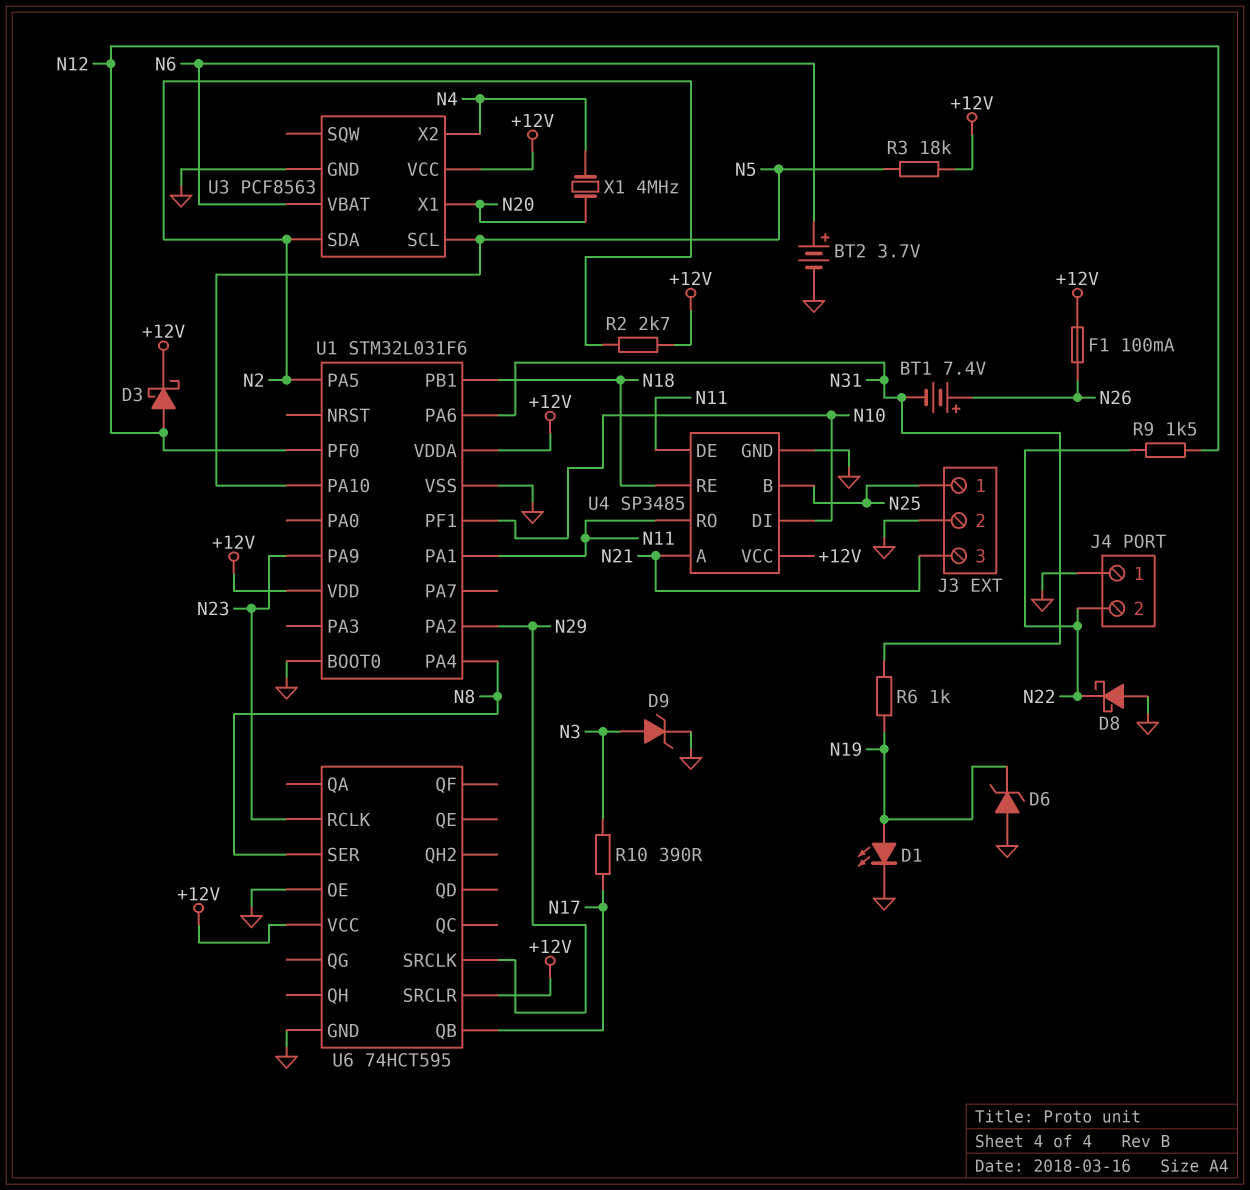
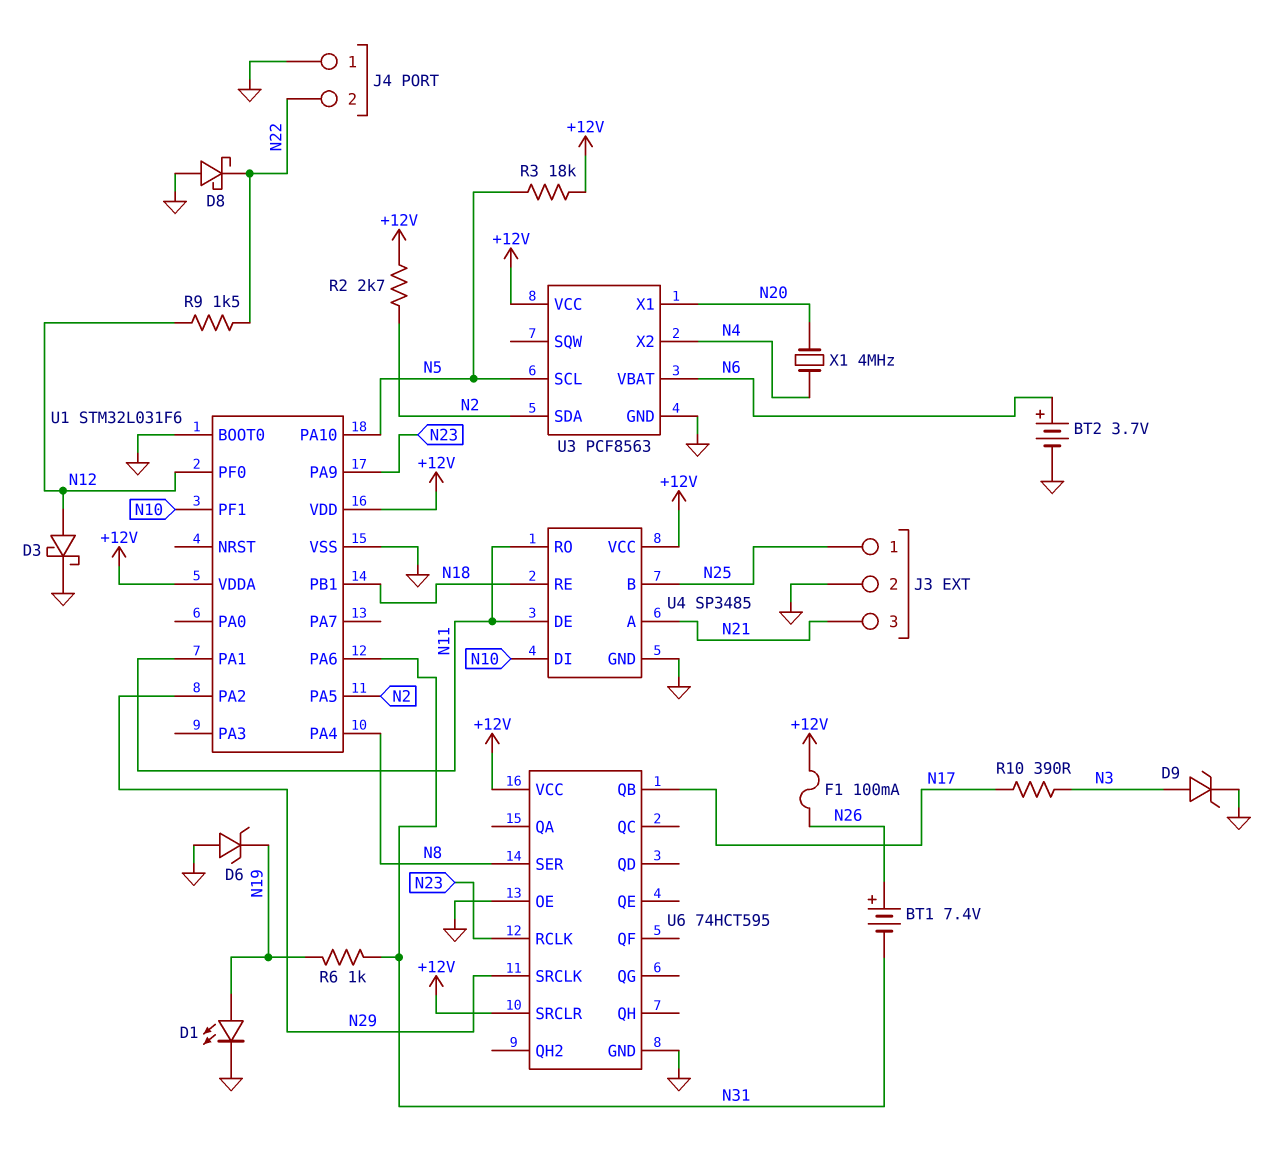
D3: schottky (A N12, K +12V) -> schottky (A N12, K GND)

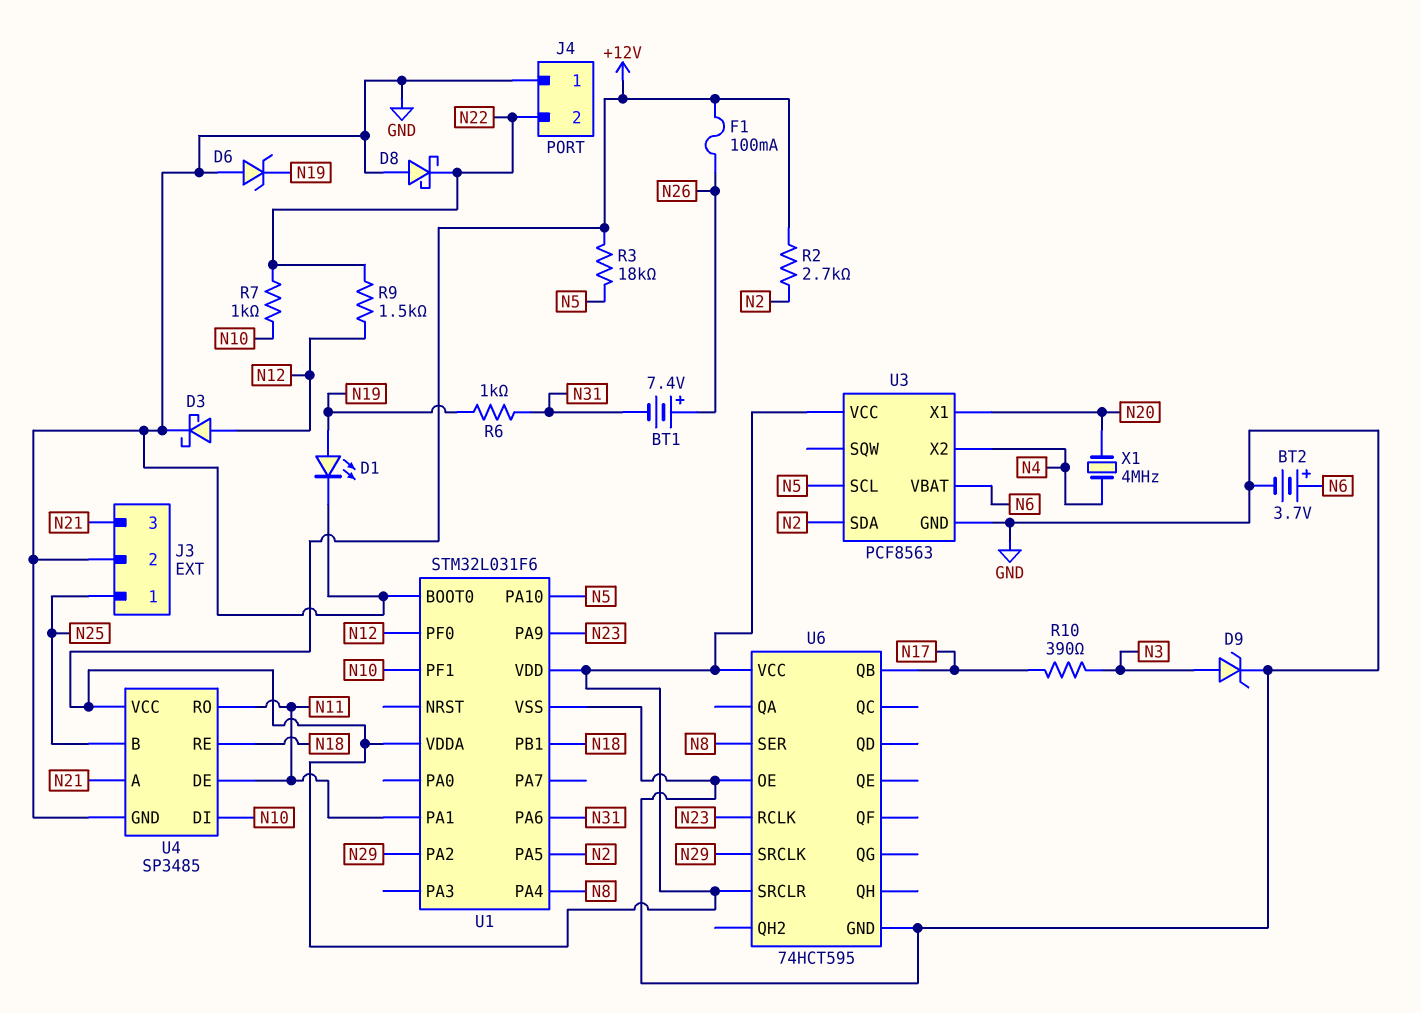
R7: none -> 1k (N10, N22)

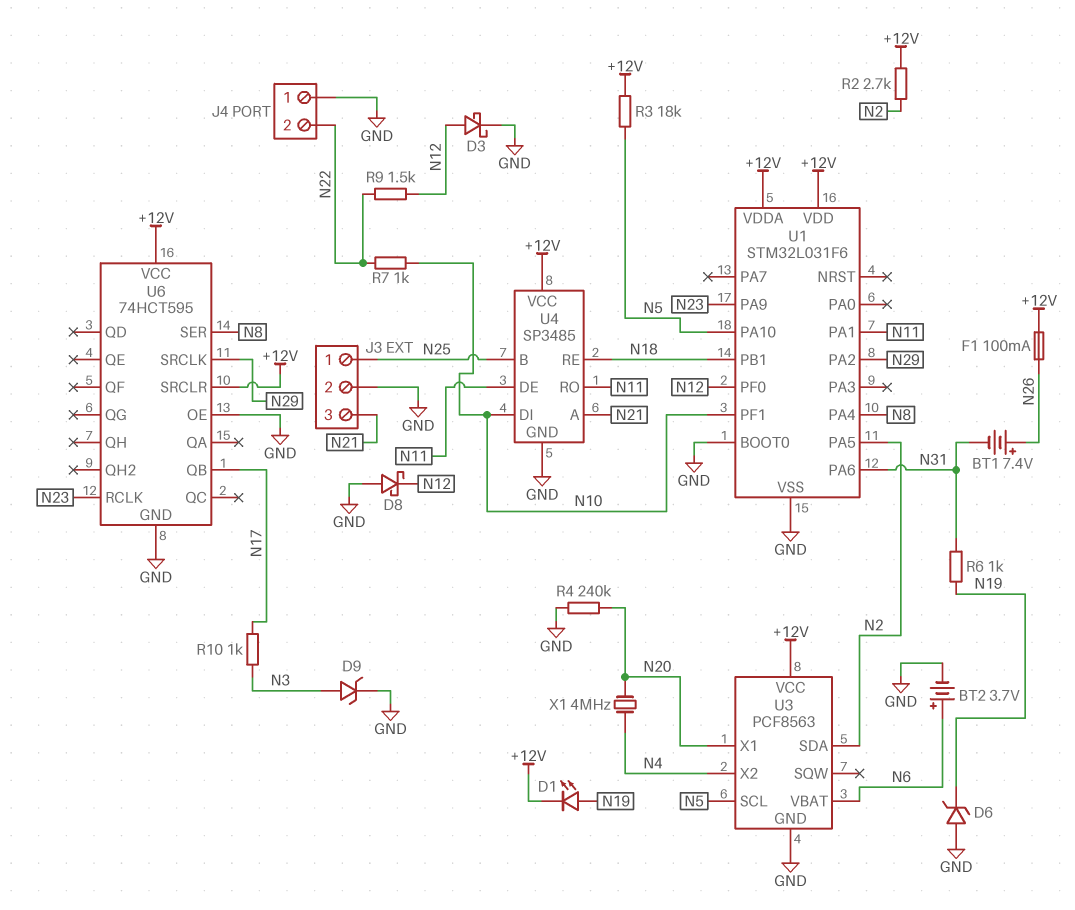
D1: LED (A N19, K GND) -> LED (A N19, K +12V)
D8: schottky (A GND, K N22) -> schottky (A GND, K N12)
R4: none -> 240k (GND, N20)
R10: 390 (N3, N17) -> 1k (N3, N17)

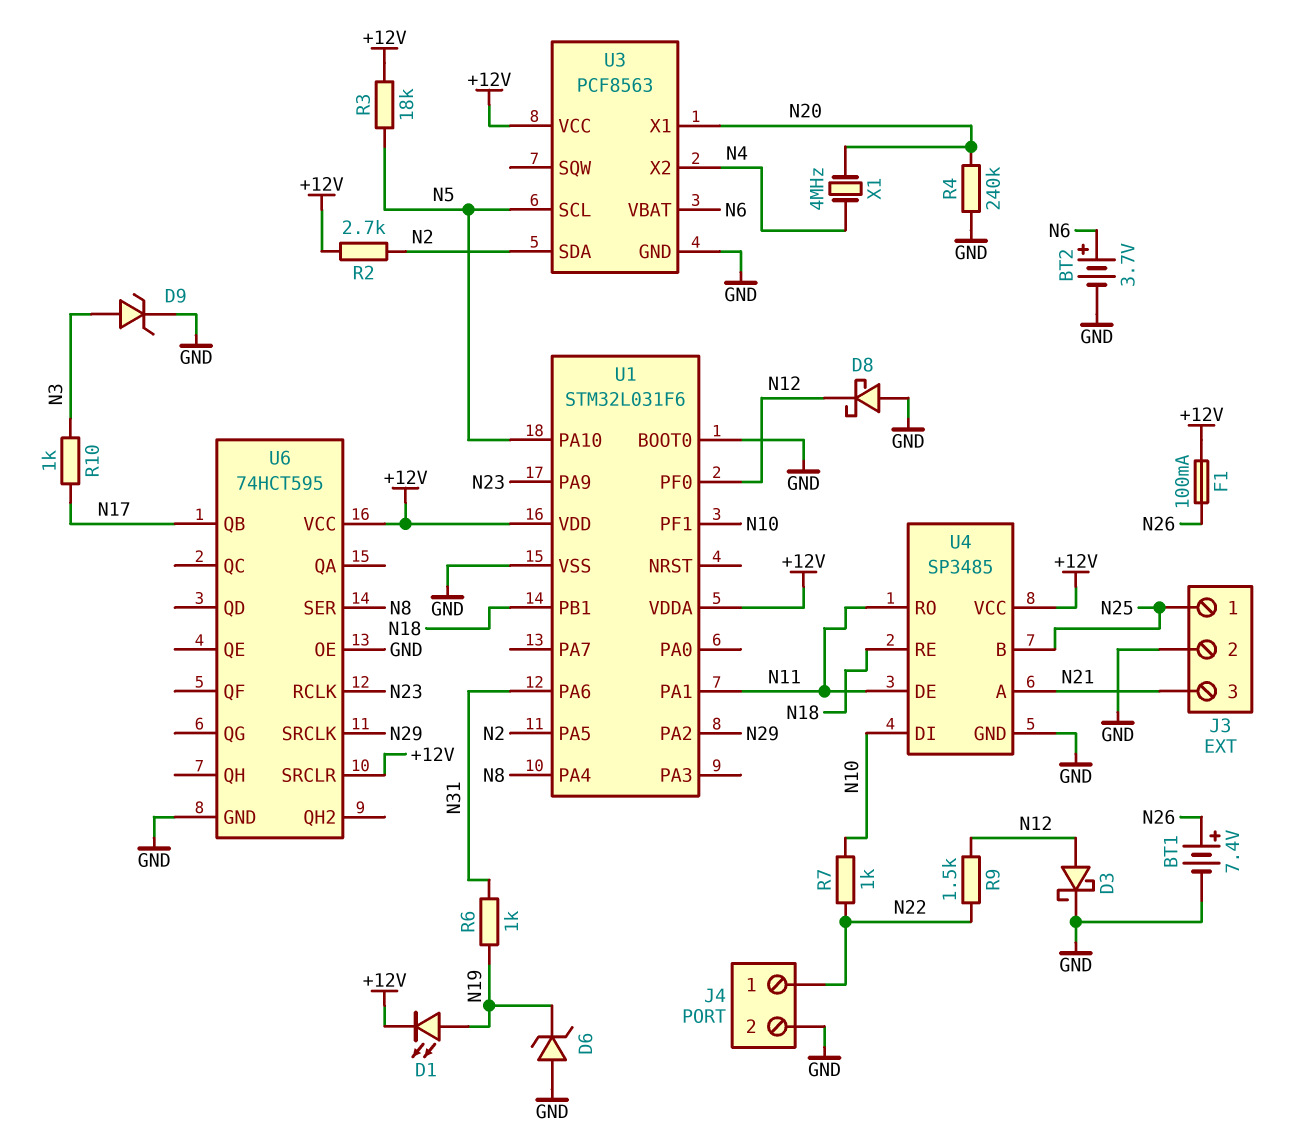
BT1: 7.4V (plus N26, minus N31) -> 7.4V (plus N26, minus GND)
J4 pin 1: GND -> N22
J4 pin 2: N22 -> GND

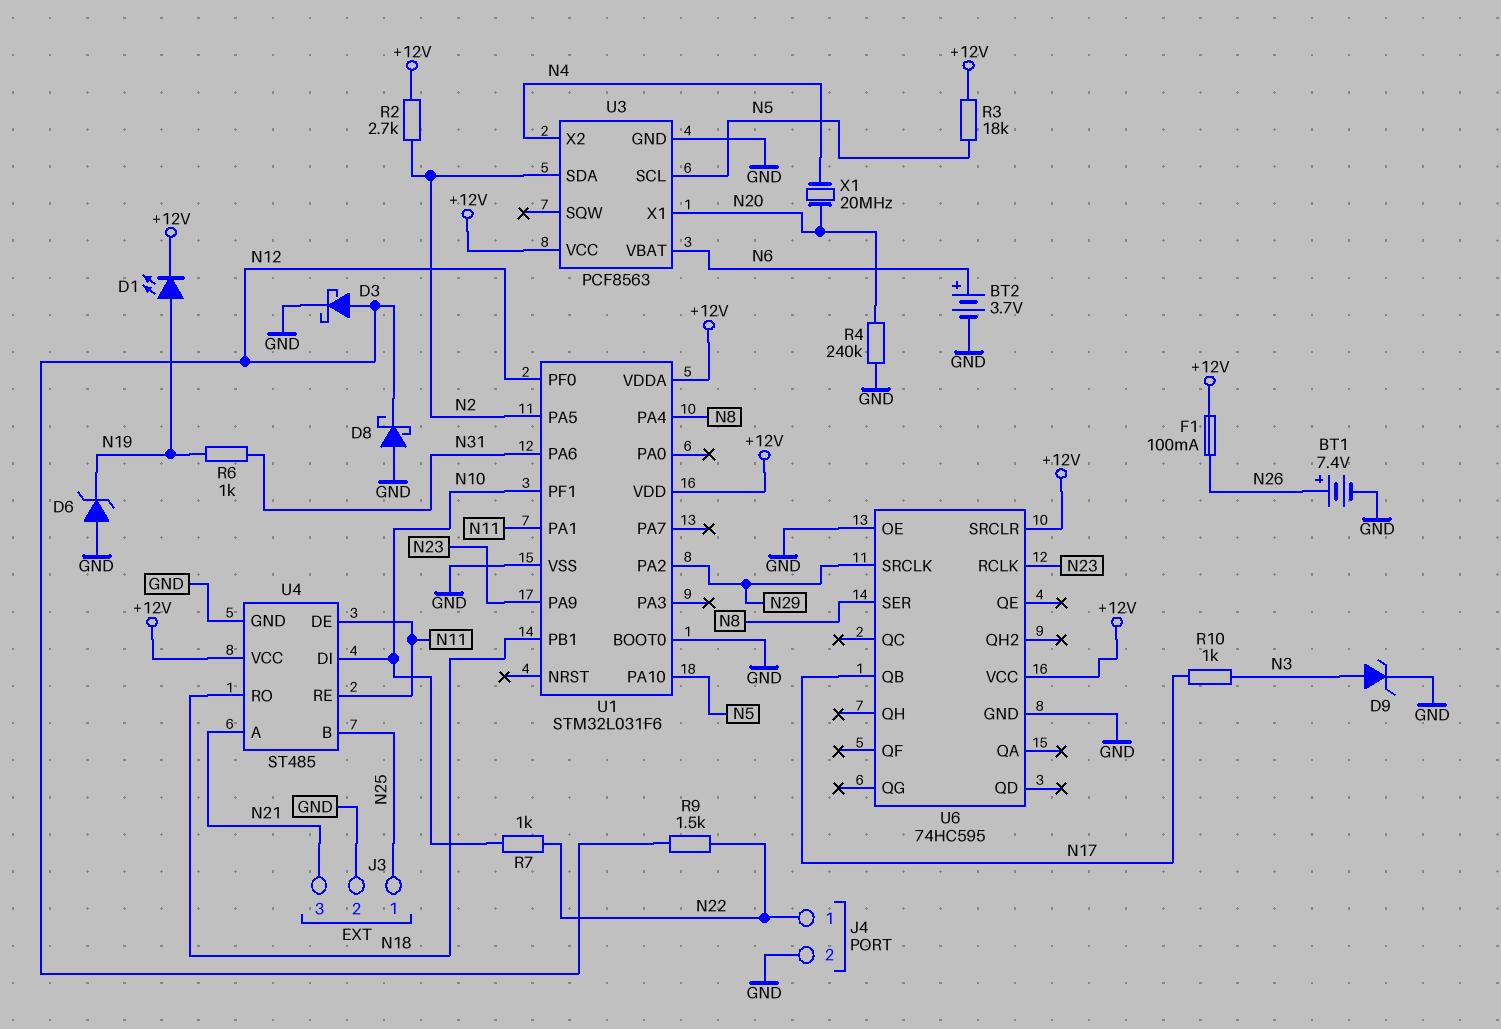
U4: SP3485 -> ST485
U4 pin RE: N18 -> N11
U4 pin RO: N11 -> N18
U6: 74HCT595 -> 74HC595
X1: 4MHz (N4, N20) -> 20MHz (N4, N20)

